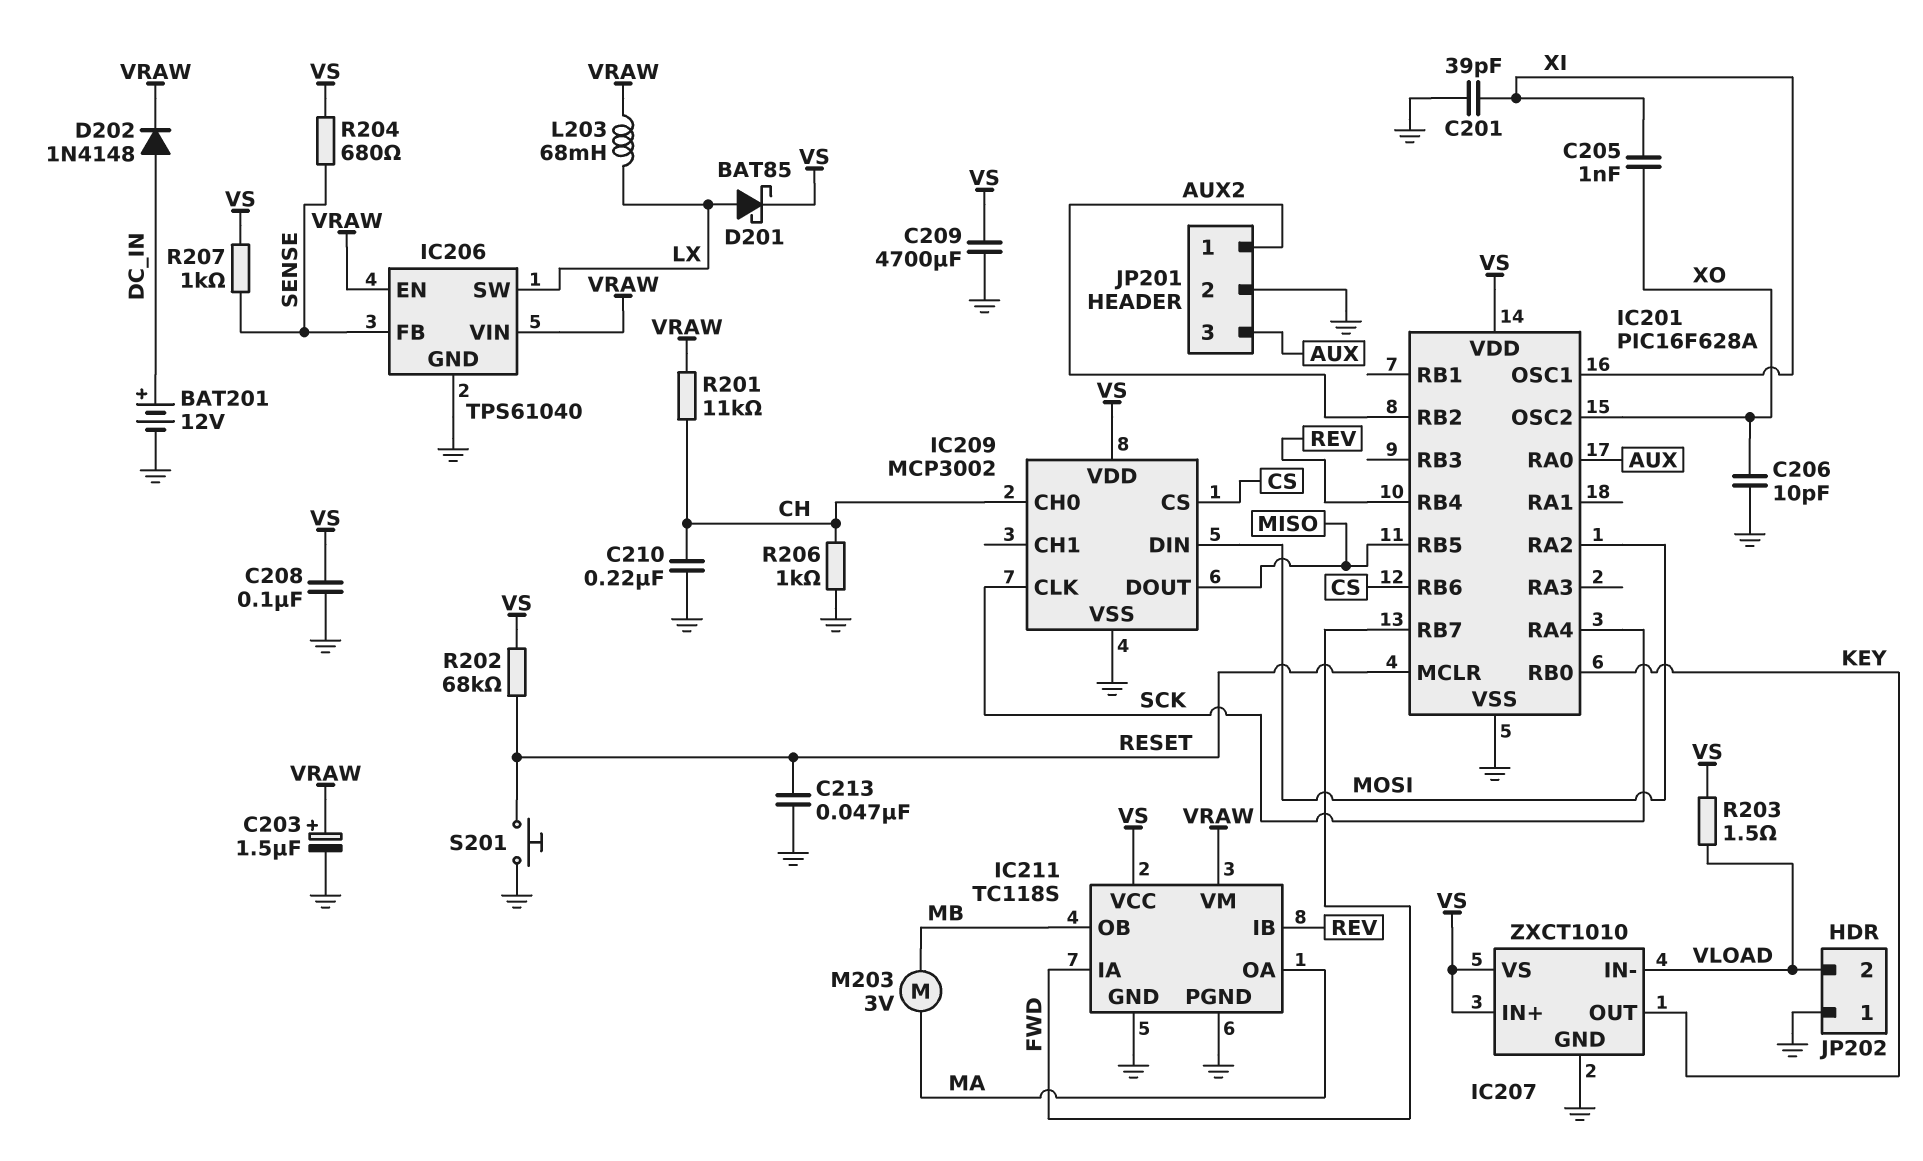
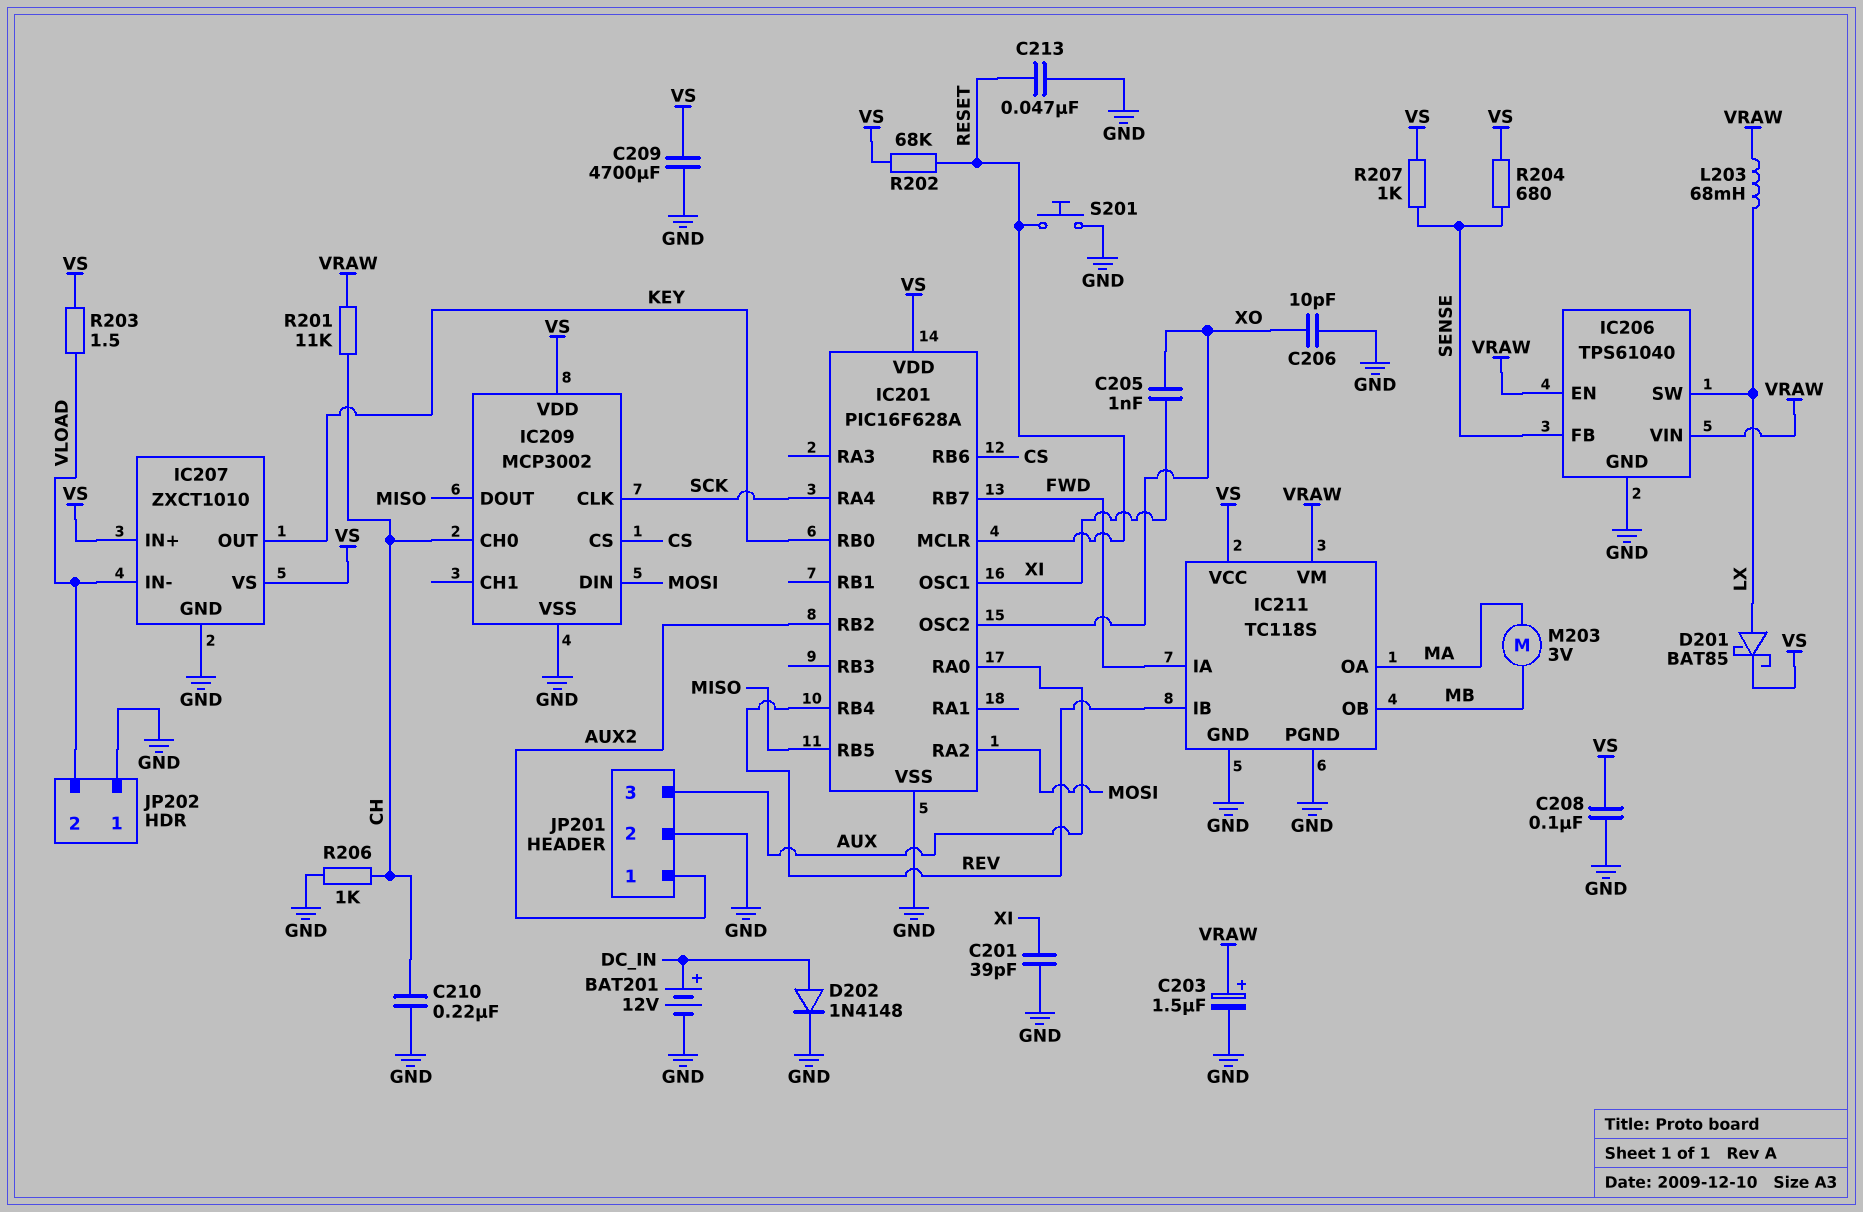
D202: diode 1N4148 (A DC_IN, K VRAW) -> diode 1N4148 (A DC_IN, K GND)

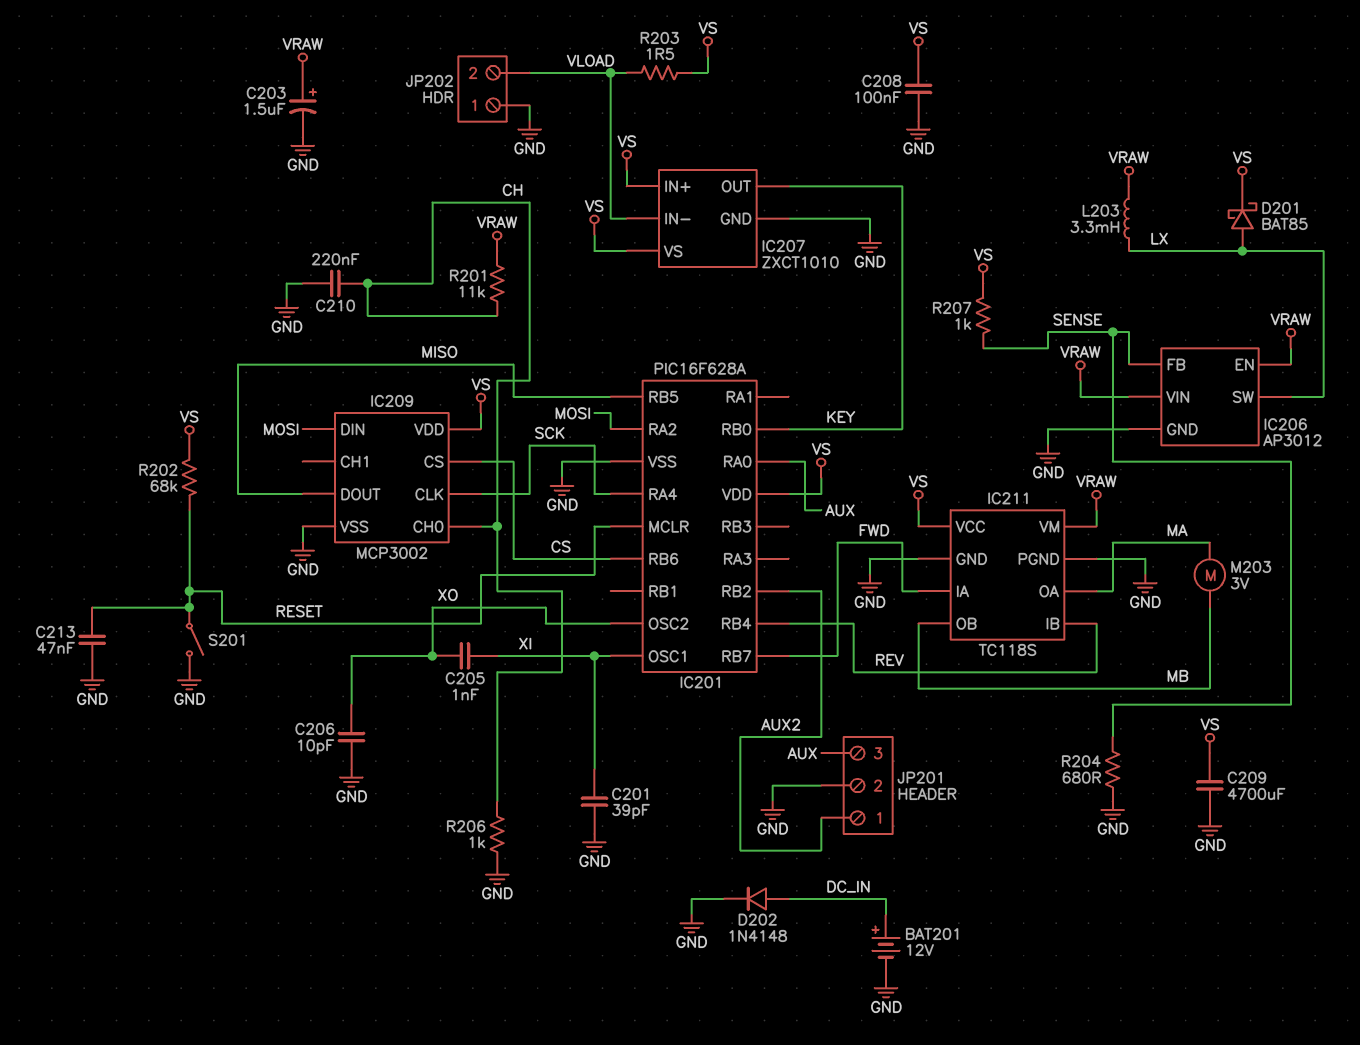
IC206: TPS61040 -> AP3012
L203: 68mH (LX, VRAW) -> 3.3mH (LX, VRAW)
R204: 680 (SENSE, VS) -> 680 (GND, SENSE)
S201: button (GND, RESET) -> switch (GND, RESET)

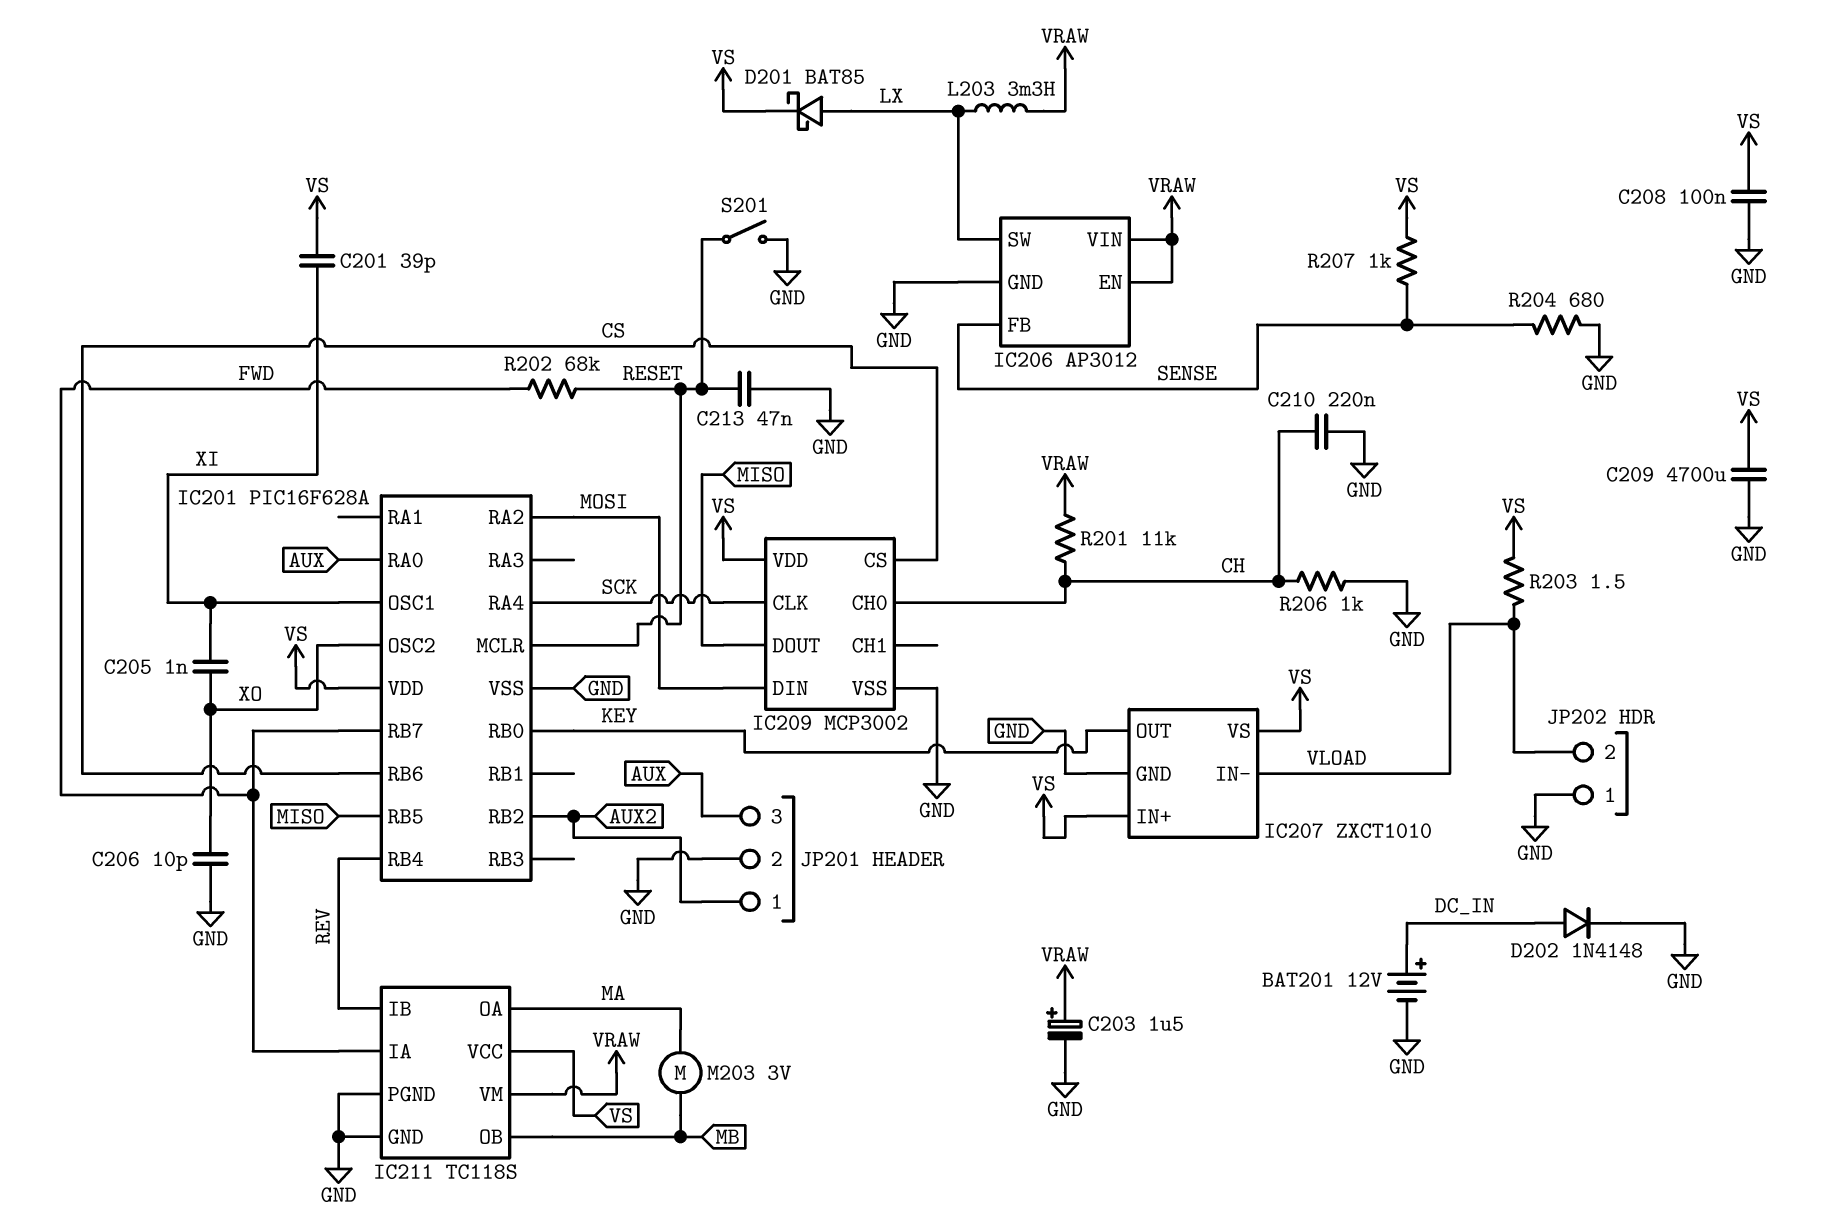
C201: 39pF (GND, XI) -> 39pF (VS, XI)
R202: 68k (RESET, VS) -> 68k (FWD, RESET)

